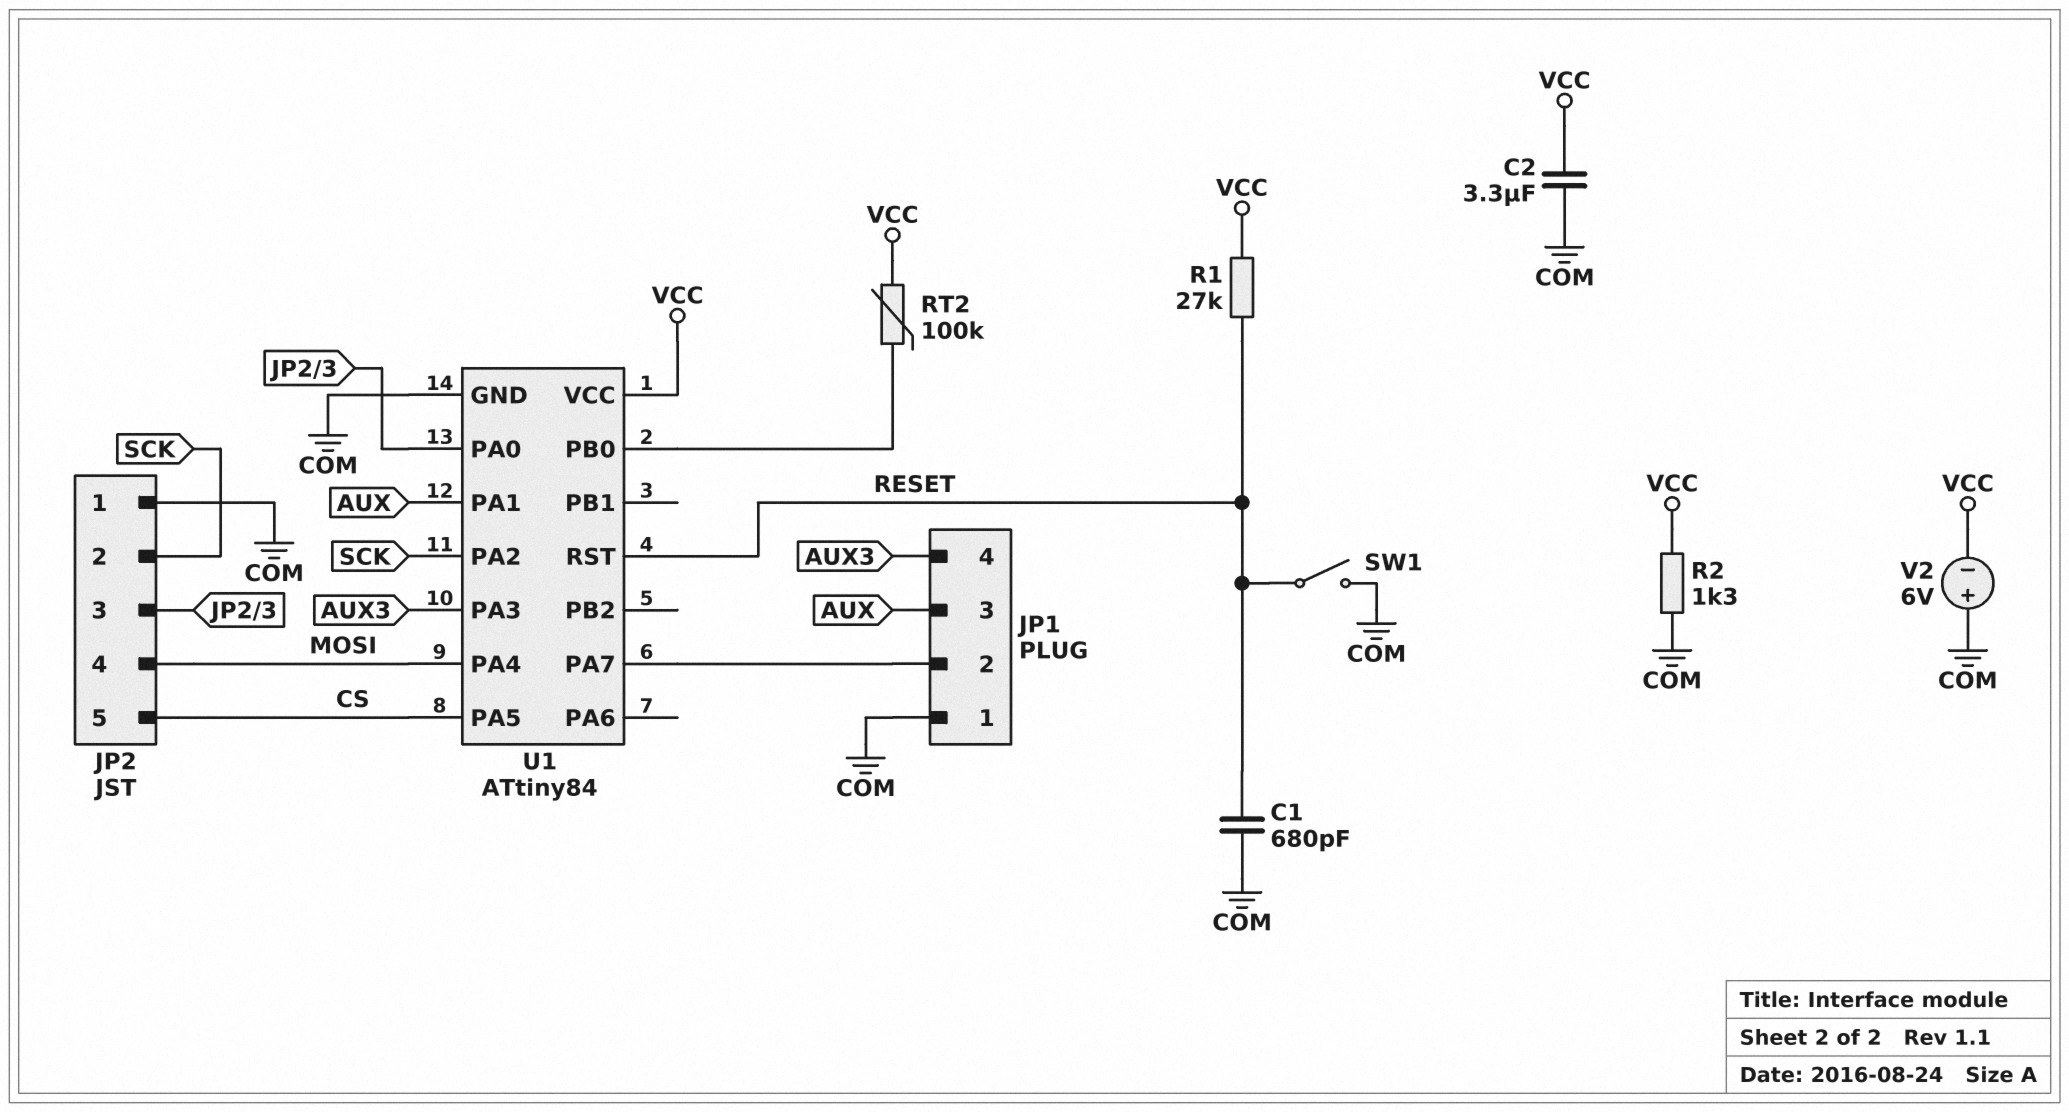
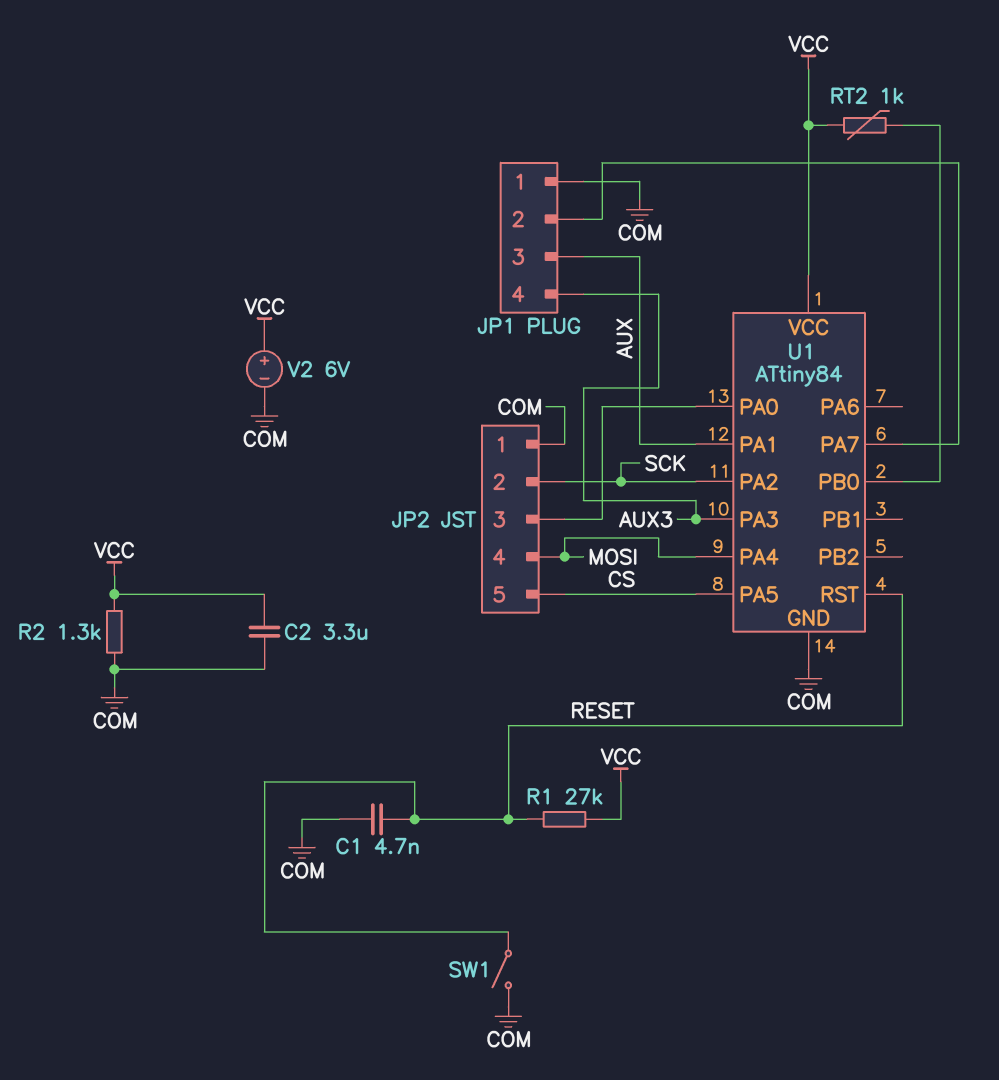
C1: 680pF (COM, RESET) -> 4.7nF (COM, RESET)
RT2: 100k (U1/PB0, VCC) -> 1k (U1/PB0, VCC)
V2: 6V (plus COM, minus VCC) -> 6V (plus VCC, minus COM)

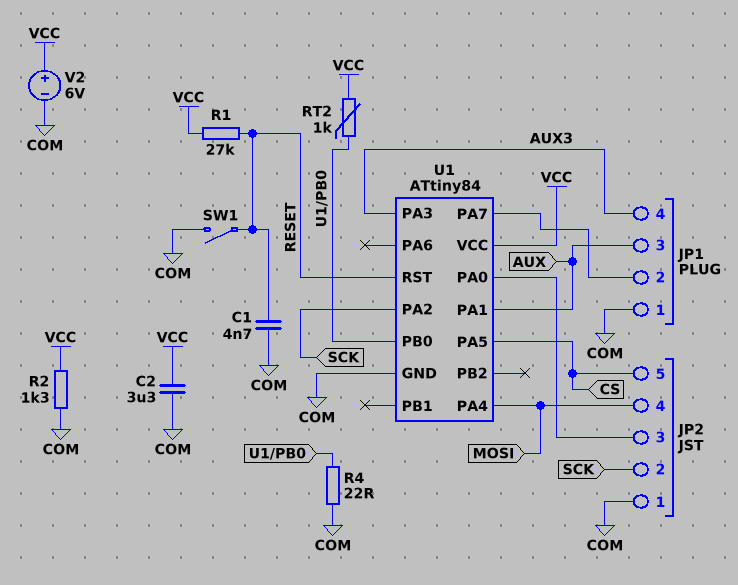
R4: none -> 22 (COM, U1/PB0)

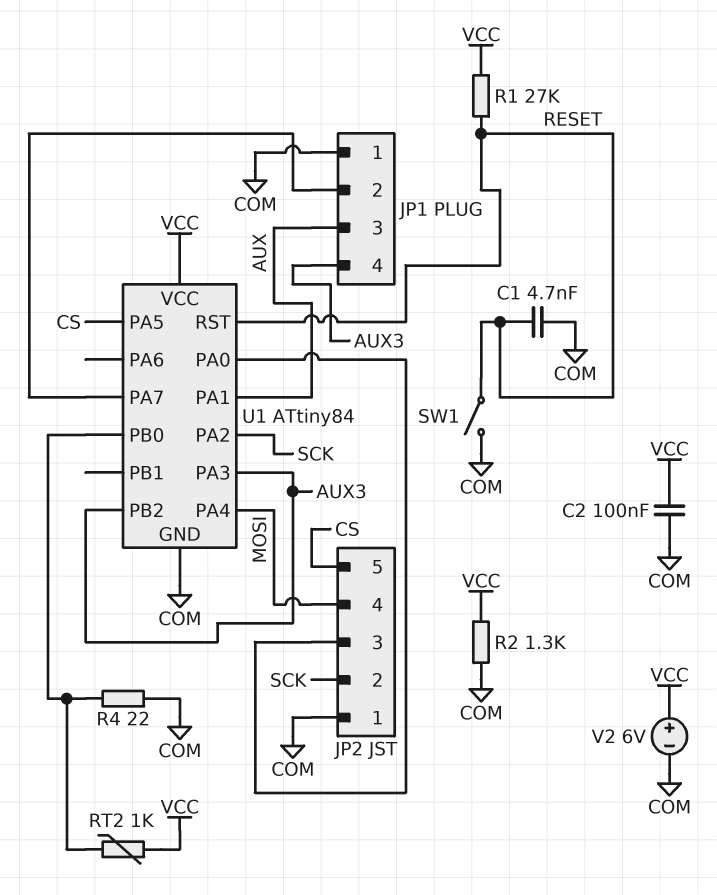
C2: 3.3uF (COM, VCC) -> 100nF (COM, VCC)
U1 pin PB2: none -> AUX3

